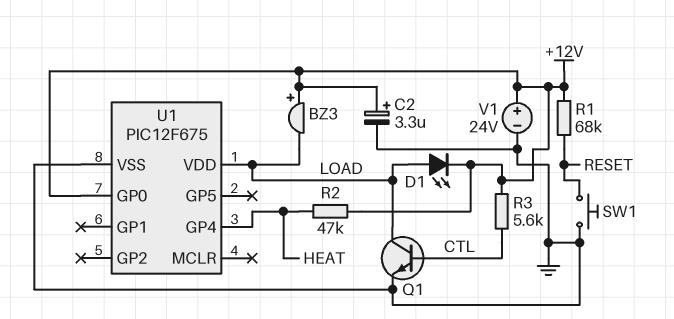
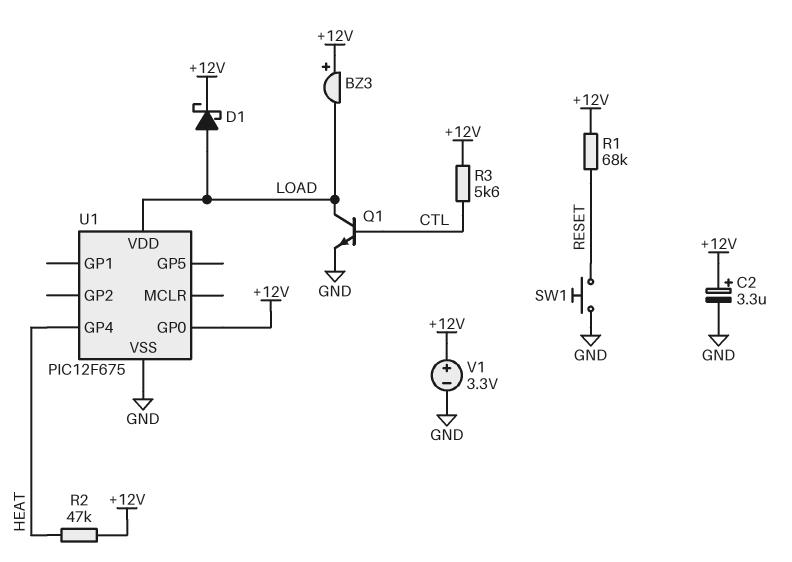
D1: LED (A LOAD, K +12V) -> schottky (A LOAD, K +12V)
V1: 24V (plus +12V, minus GND) -> 3.3V (plus +12V, minus GND)

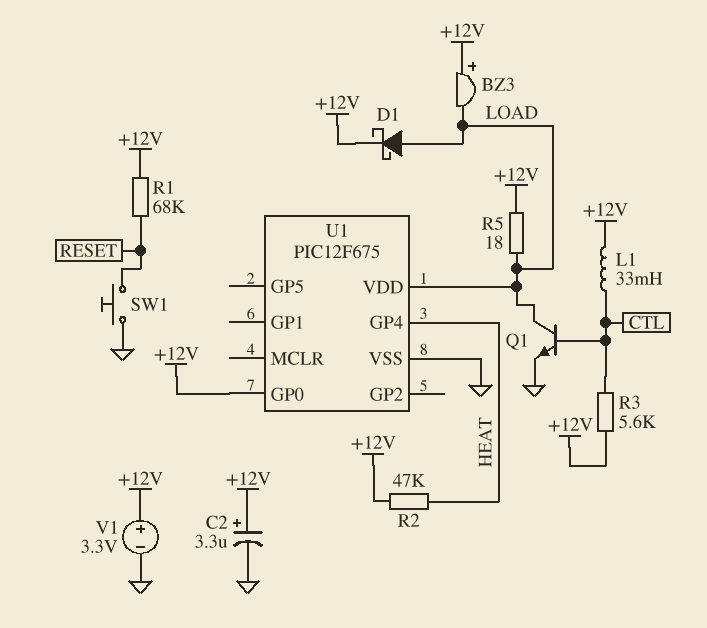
L1: none -> 33mH (+12V, CTL)
R5: none -> 18 (+12V, LOAD)

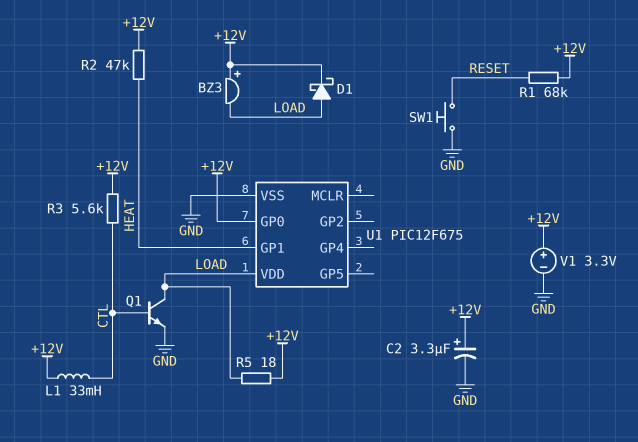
U1 pin GP1: none -> HEAT
U1 pin GP4: HEAT -> none

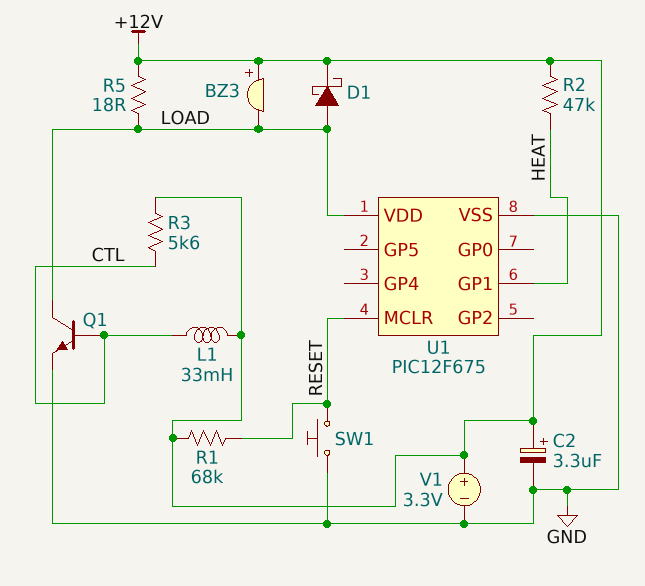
U1 pin GP0: +12V -> none
U1 pin MCLR: none -> RESET

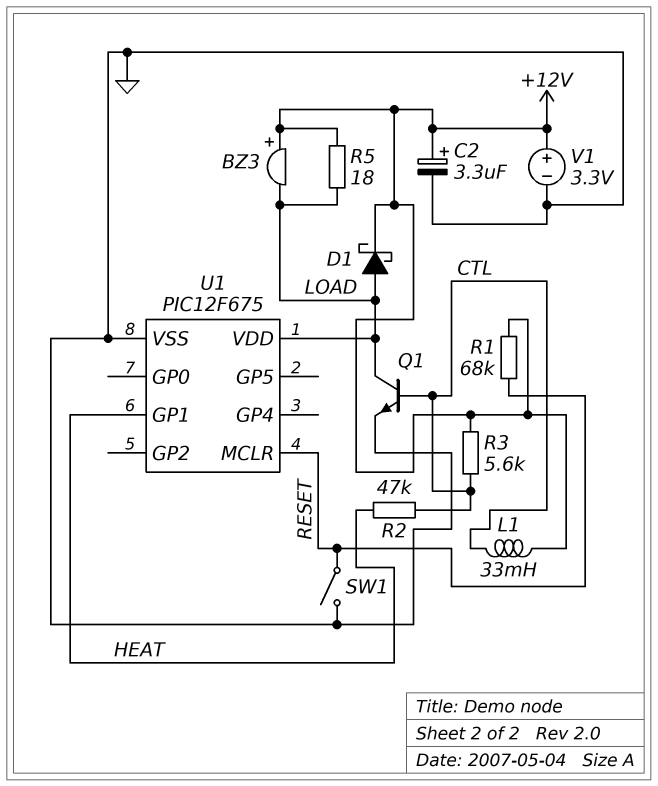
R2: 47k (+12V, HEAT) -> 47k (CTL, HEAT)
SW1: button (GND, RESET) -> switch (GND, RESET)

